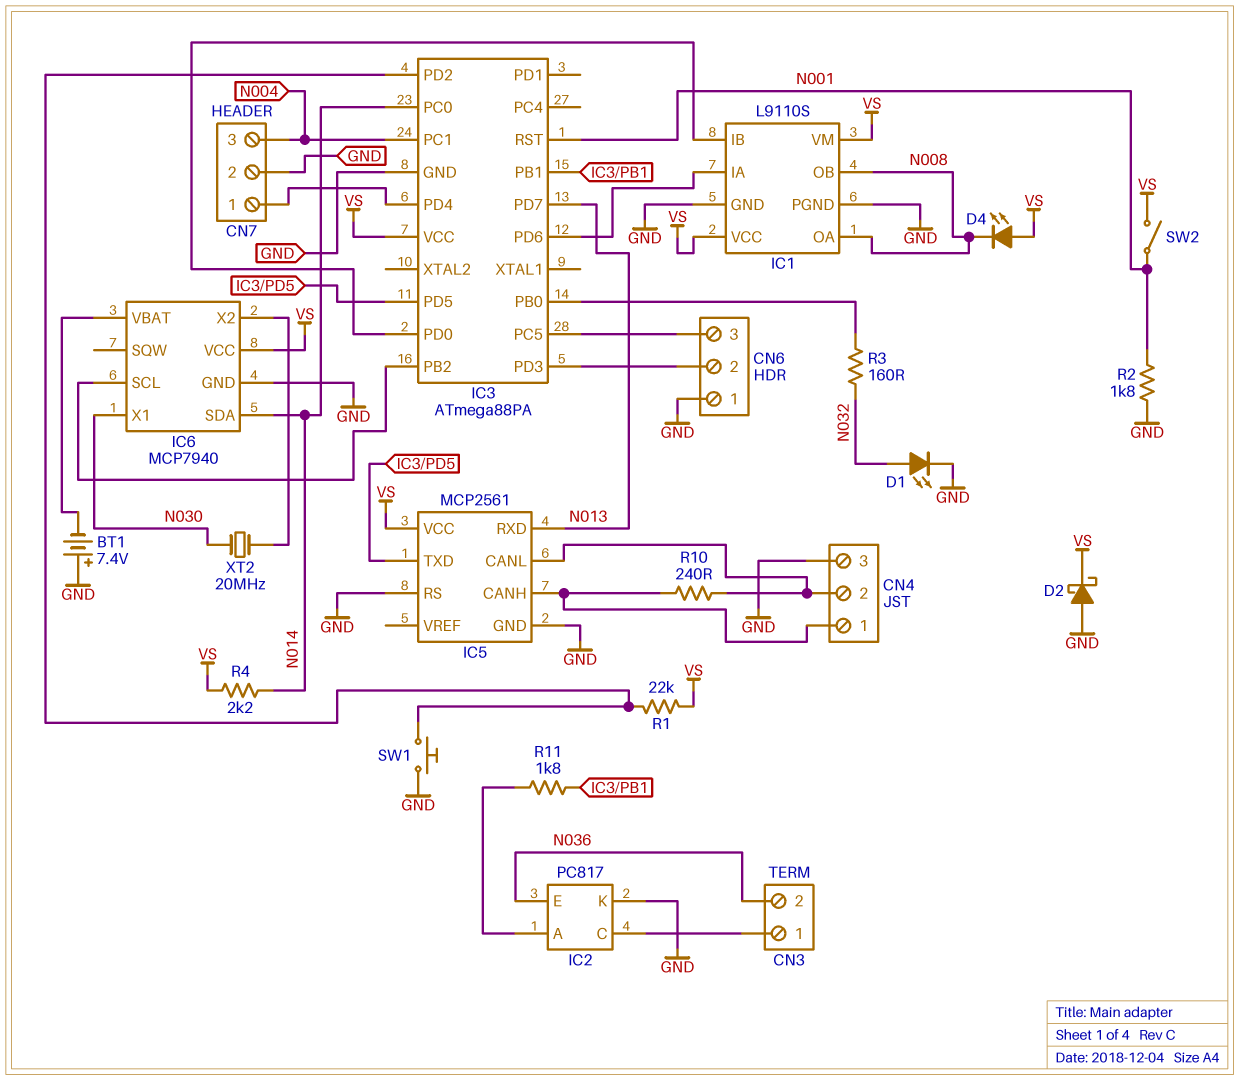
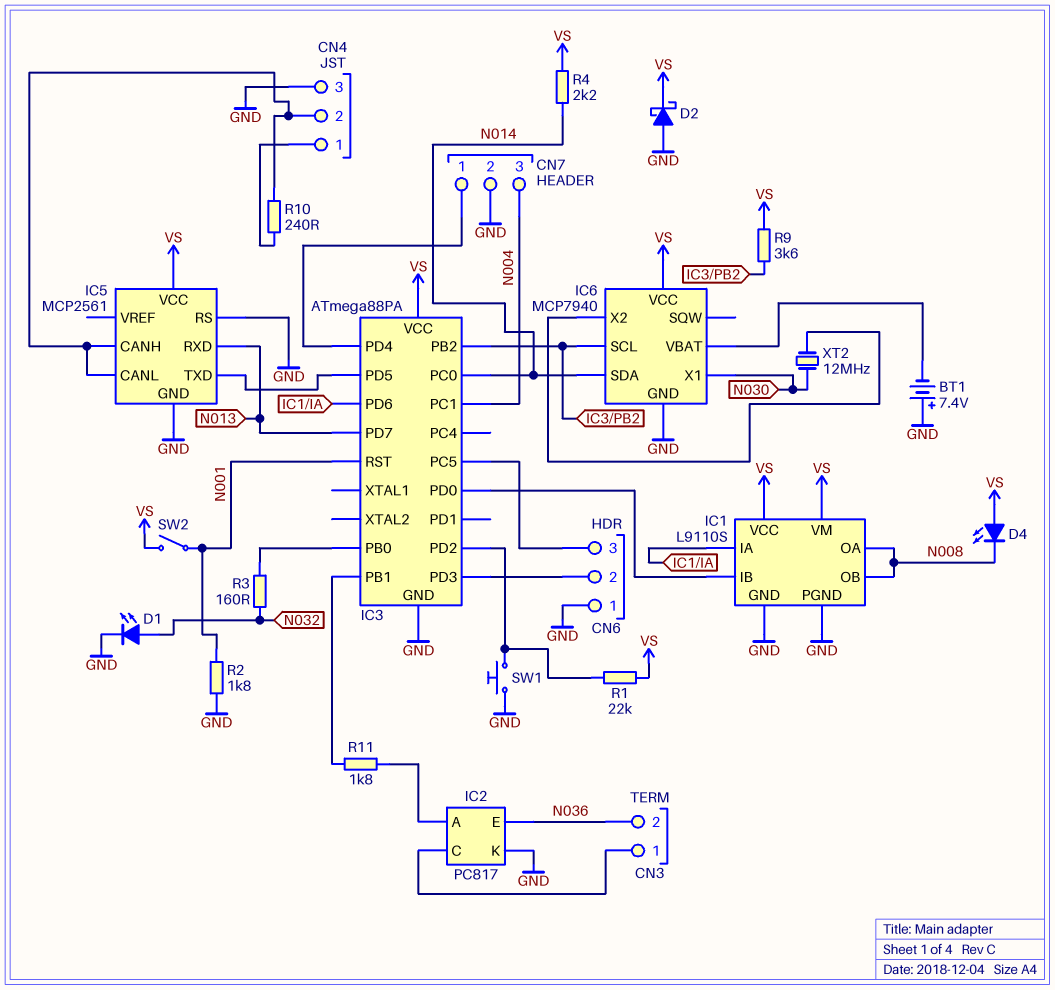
IC5 pin CANH: CN4/1 -> CN4/2
R9: none -> 3.6k (IC3/PB2, VS)
XT2: 20MHz (IC6/X2, N030) -> 12MHz (IC6/X2, N030)

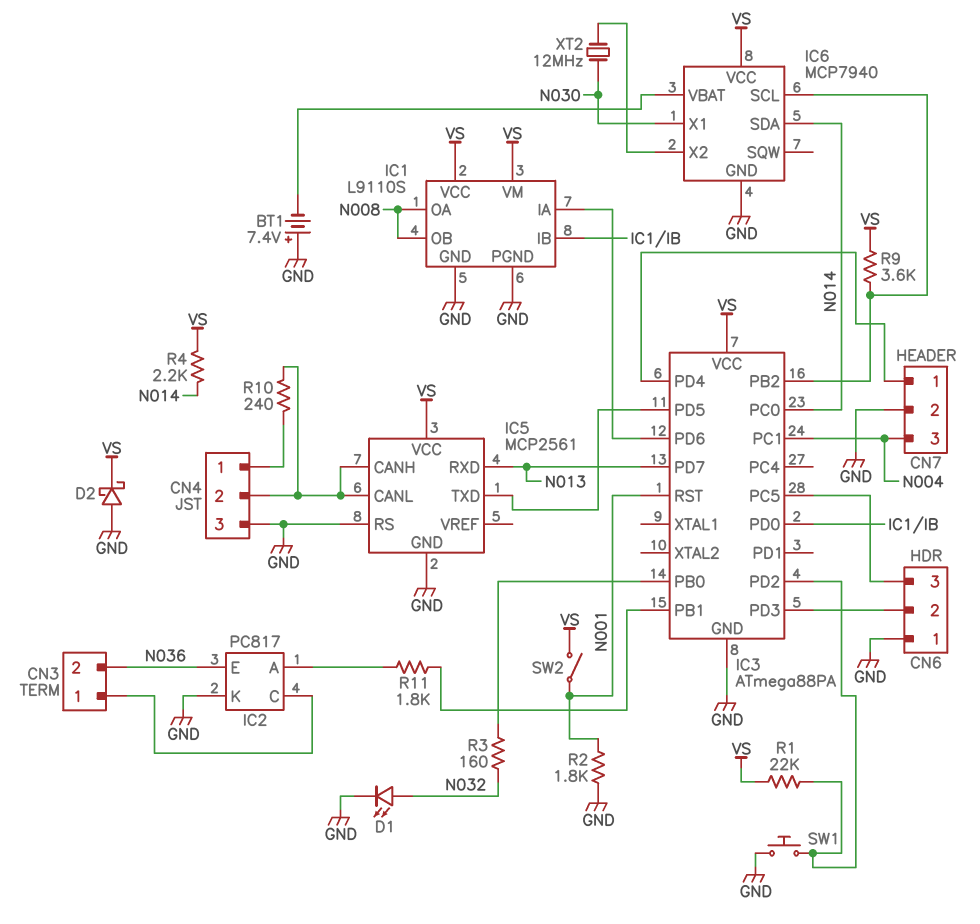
D4: LED (A VS, K N008) -> none

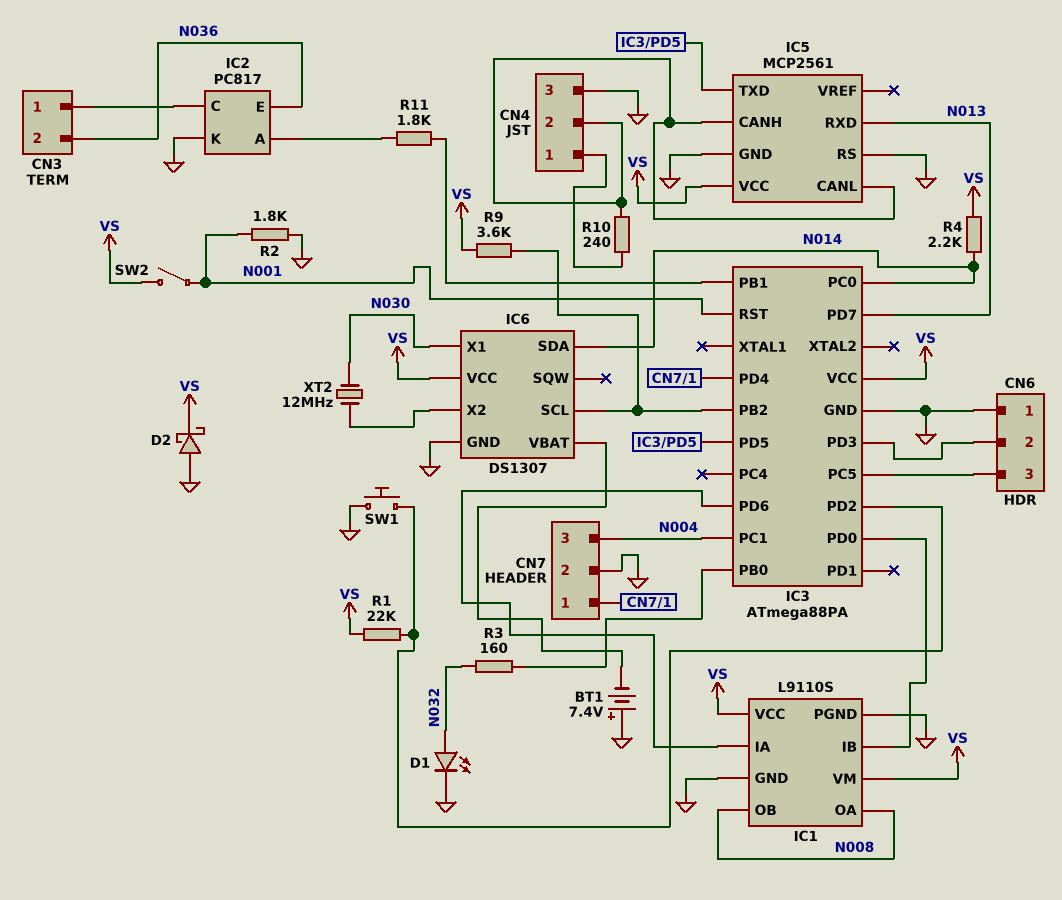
IC6: MCP7940 -> DS1307

